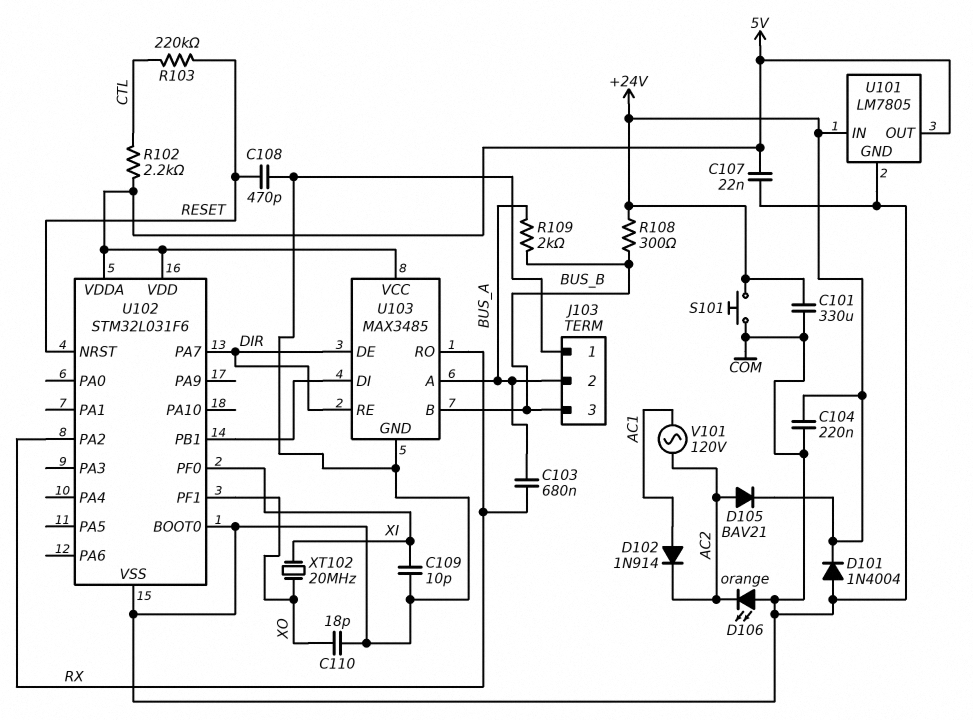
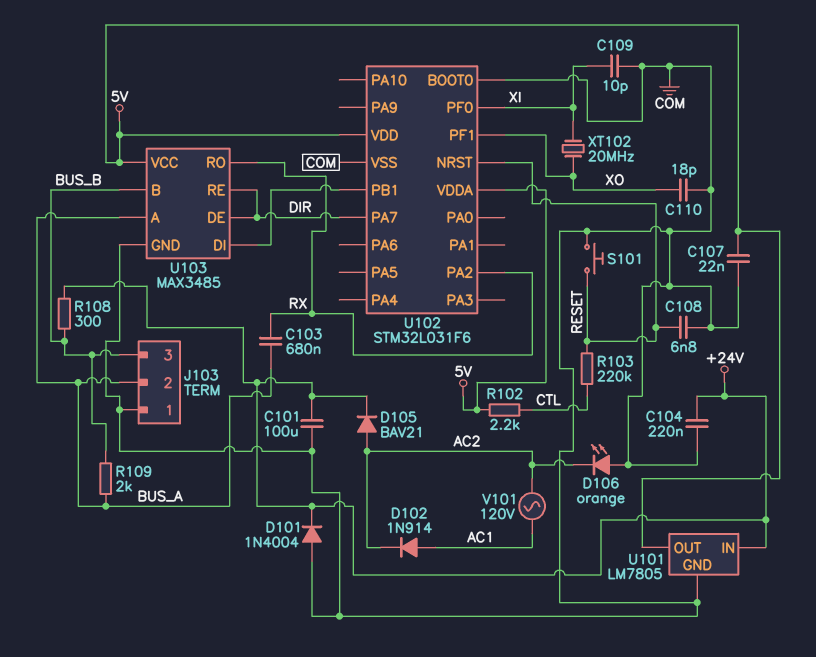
C101: 330uF (+24V, COM) -> 100uF (+24V, COM)
C108: 470pF (COM, RESET) -> 6.8nF (COM, RESET)
S101: button (+24V, COM) -> button (COM, RESET)

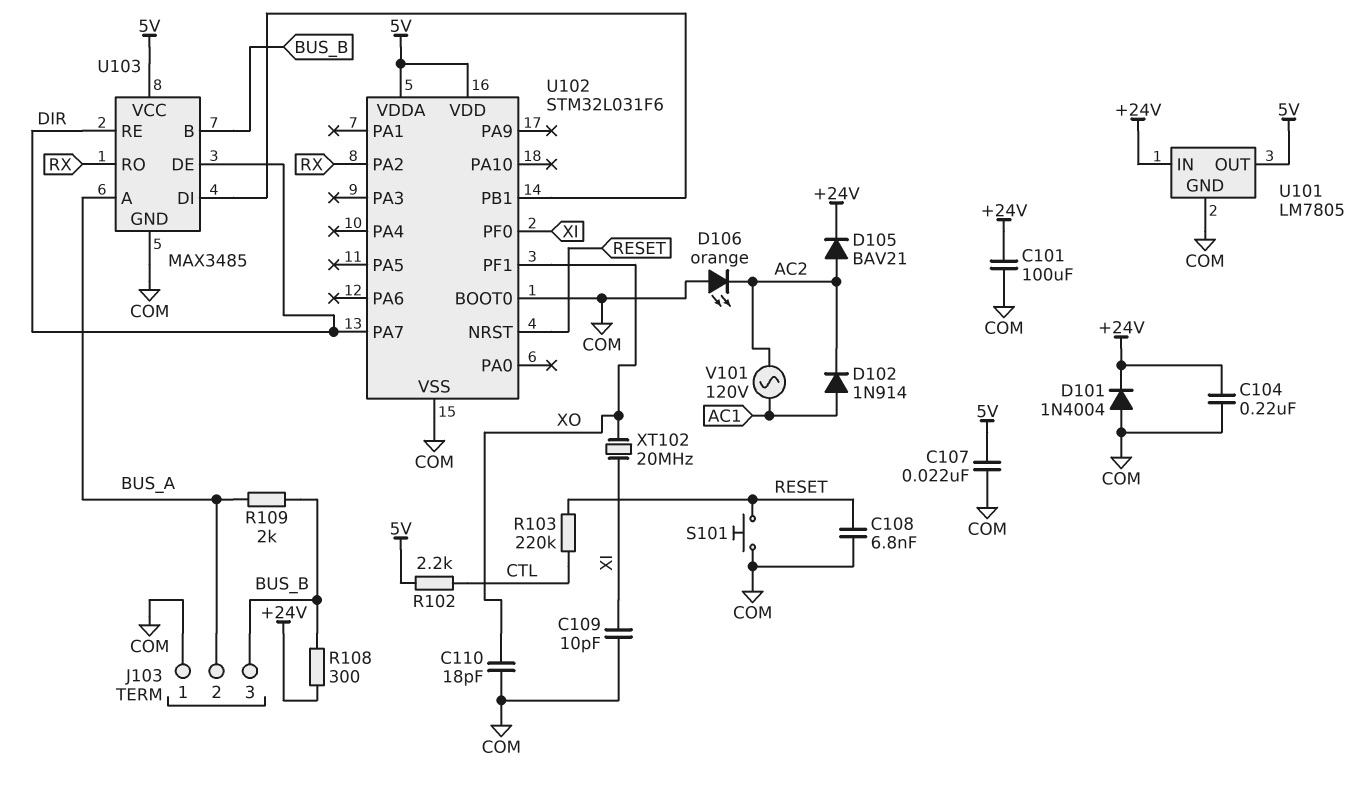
C103: 680nF (BUS_A, RX) -> none

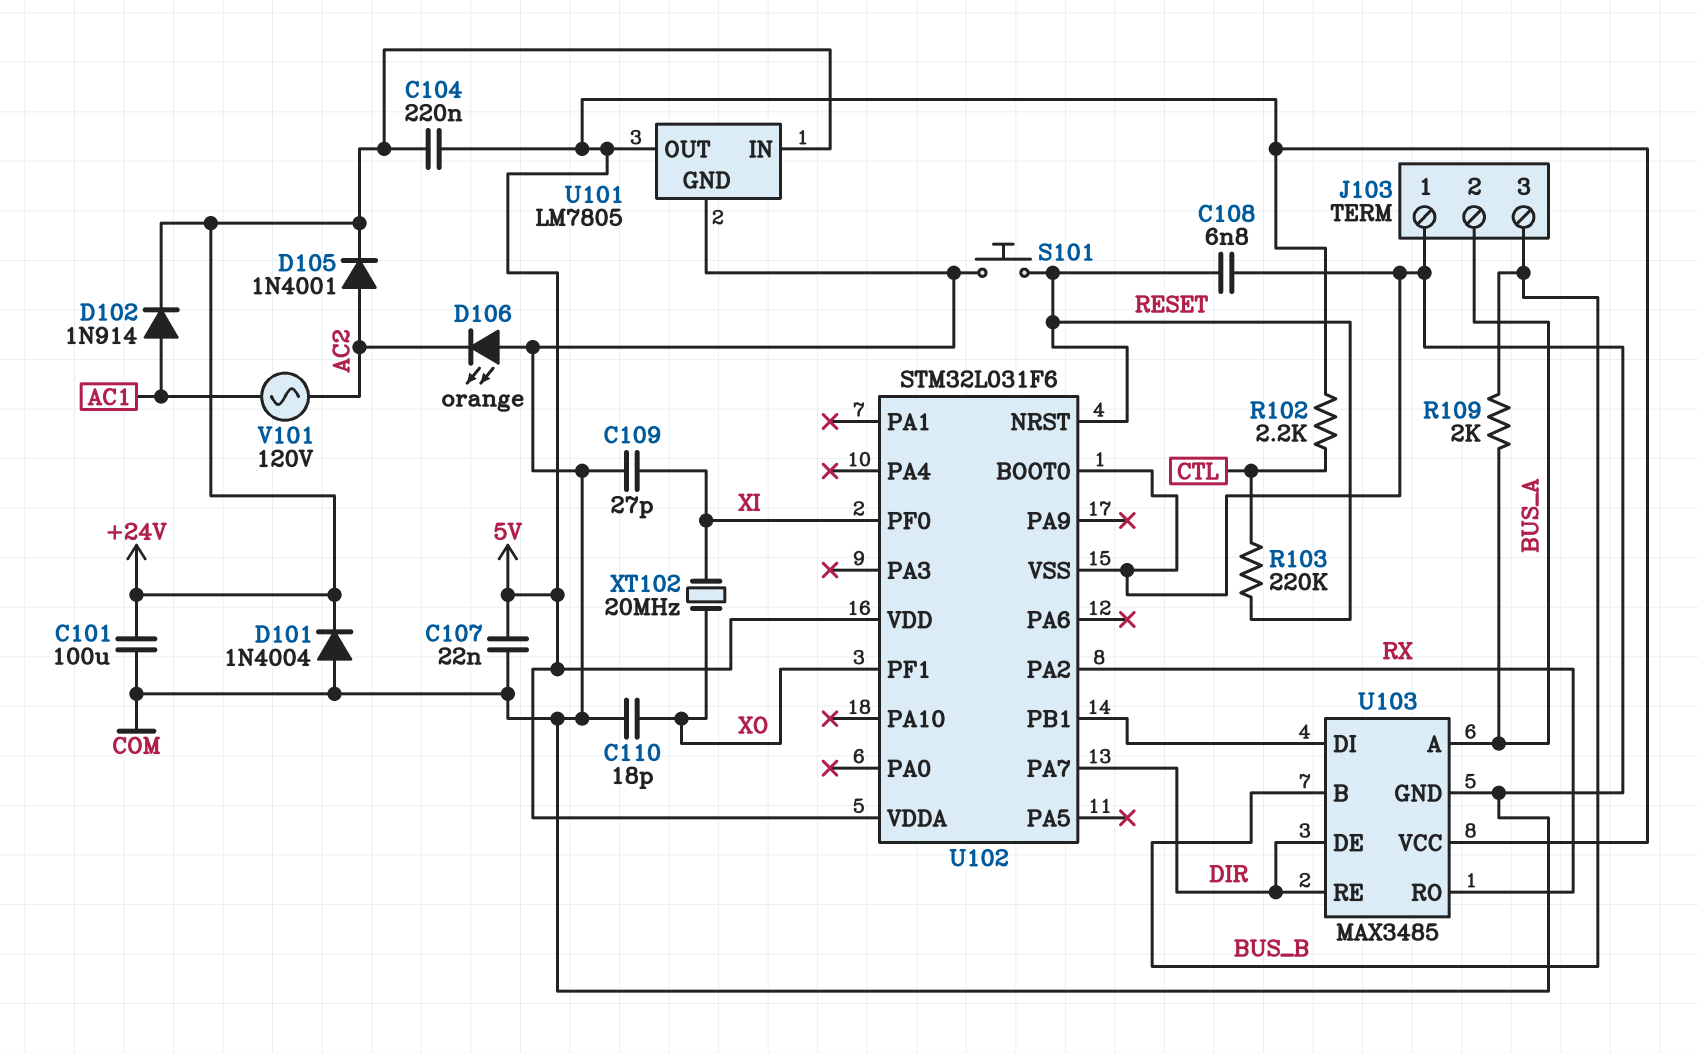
C104: 220nF (+24V, COM) -> 220nF (+24V, 5V)
C109: 10pF (COM, XI) -> 27pF (COM, XI)
D102: diode 1N914 (A AC1, K AC2) -> diode 1N914 (A AC1, K +24V)
D105: diode BAV21 (A AC2, K +24V) -> diode 1N4001 (A AC2, K +24V)
R108: 300 (+24V, BUS_B) -> none

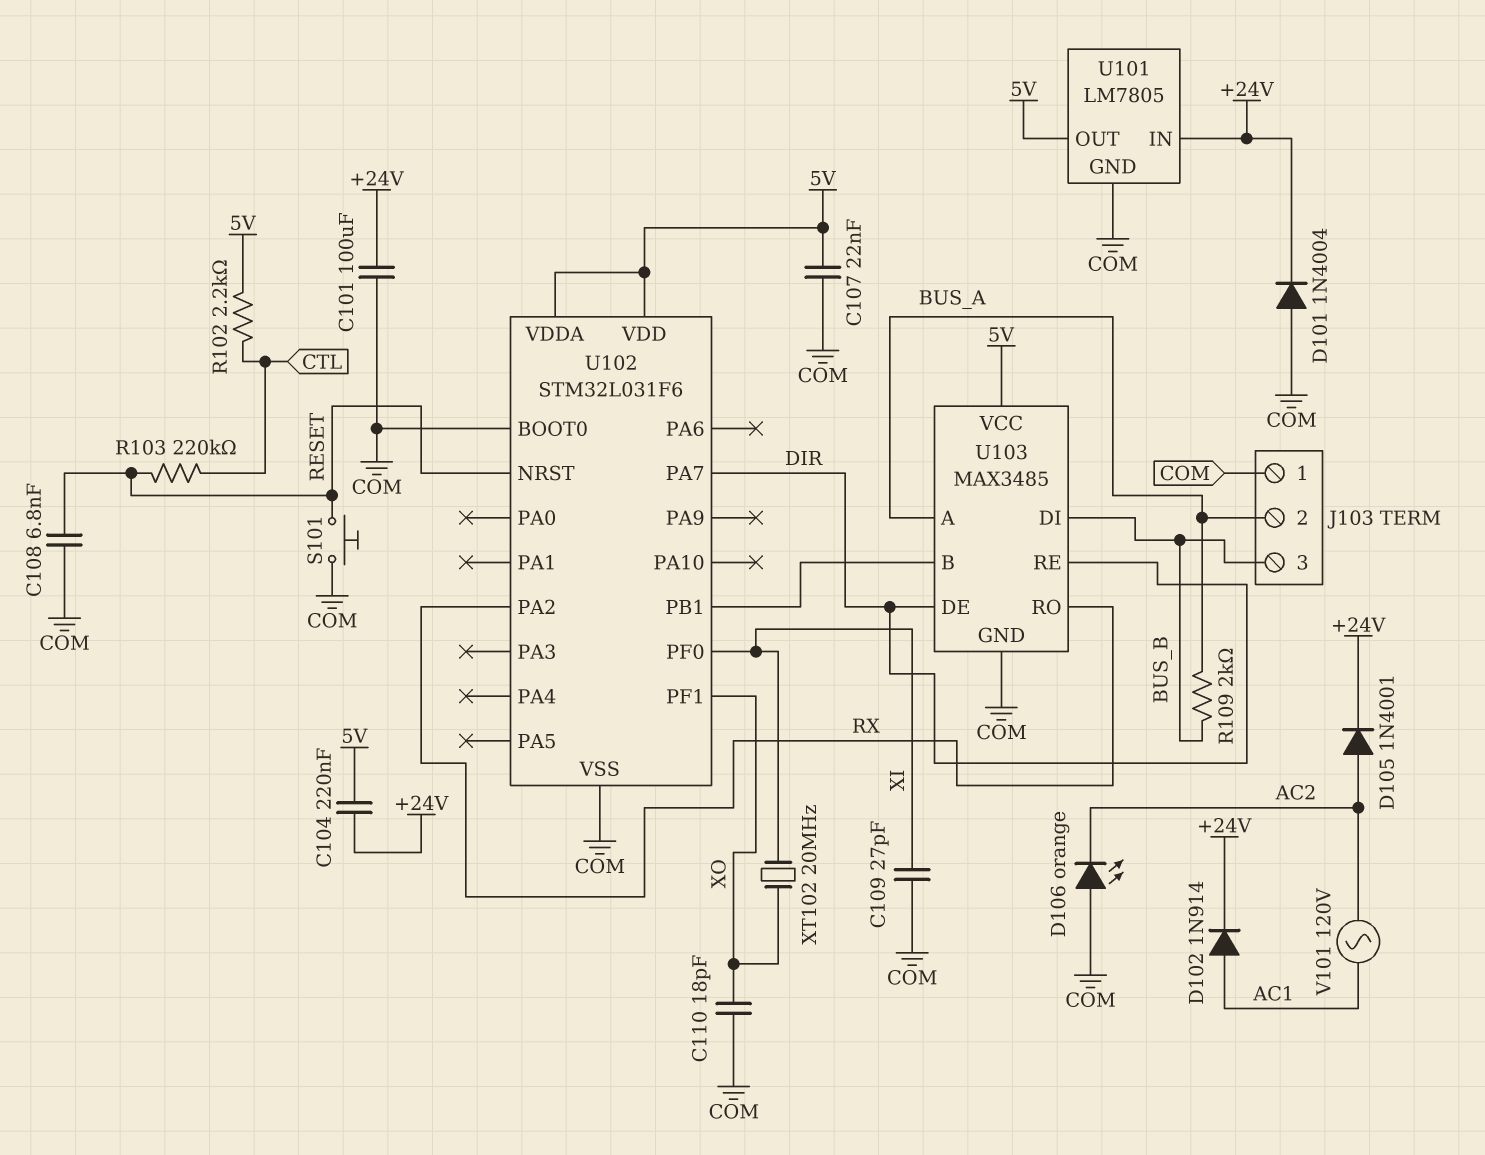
U103 pin B: BUS_B -> U102/PB1
U103 pin DI: U102/PB1 -> BUS_B

